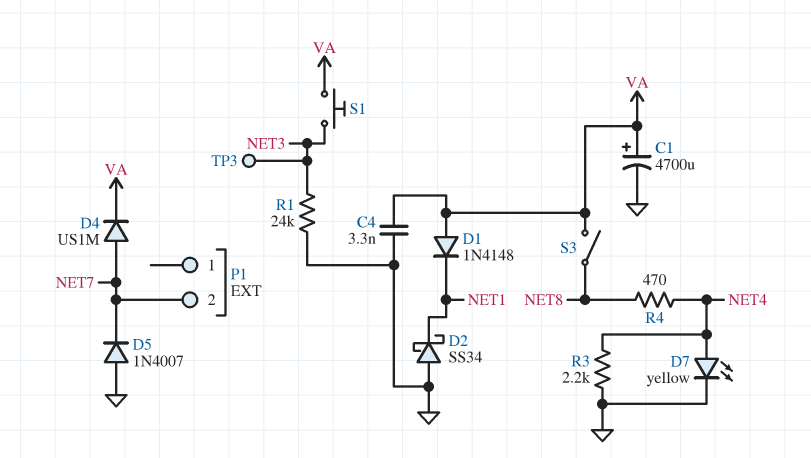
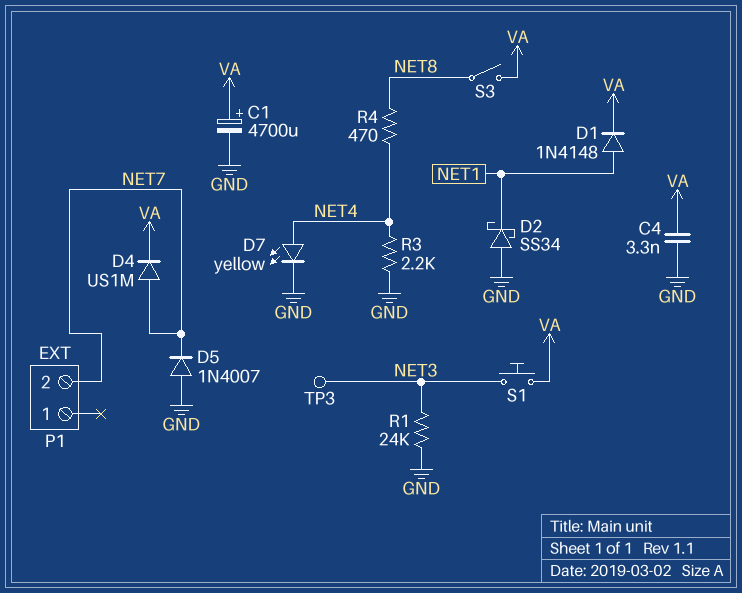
D1: diode 1N4148 (A VA, K NET1) -> diode 1N4148 (A NET1, K VA)

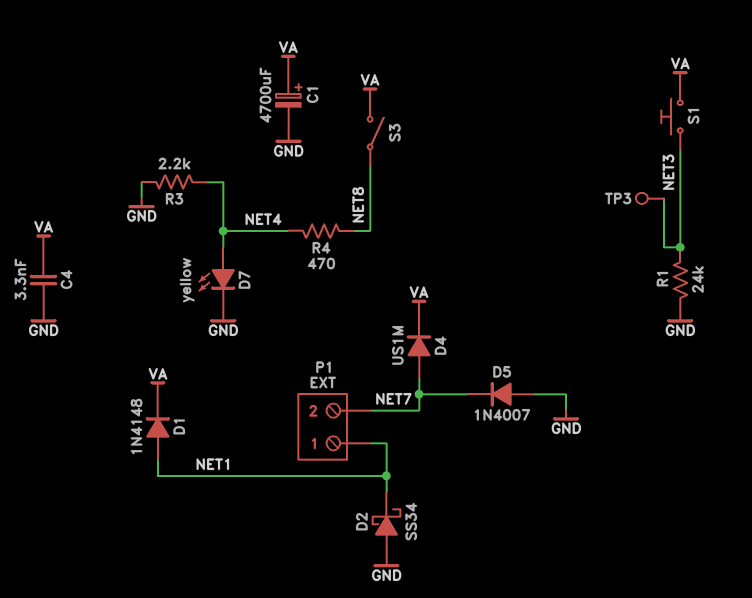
P1 pin 1: none -> NET1

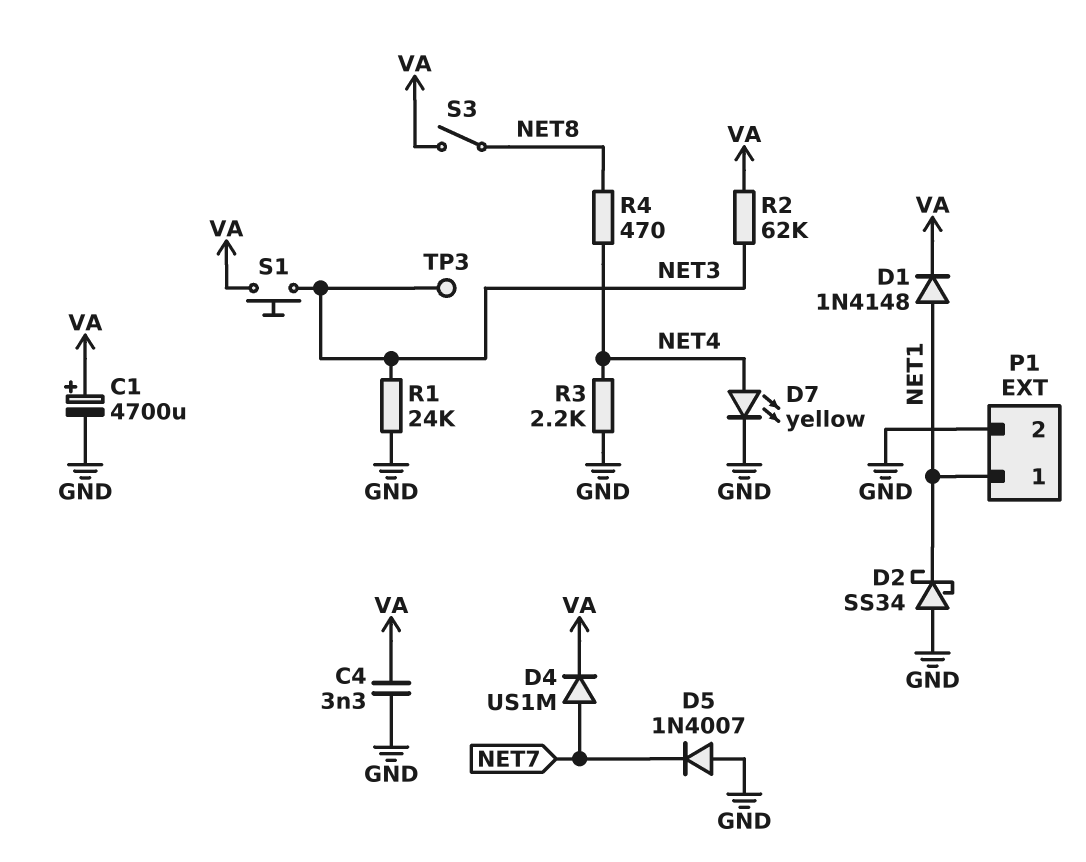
P1 pin 2: NET7 -> GND
R2: none -> 62k (NET3, VA)

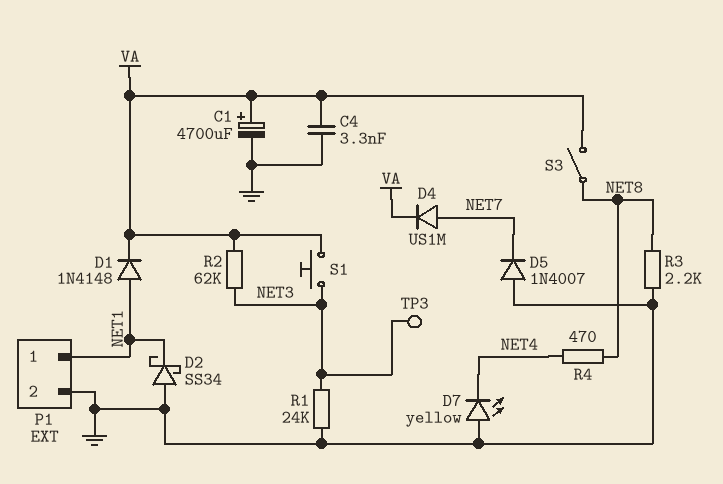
D7: LED yellow (A NET4, K GND) -> LED yellow (A GND, K NET4)
R3: 2.2k (GND, NET4) -> 2.2k (GND, NET8)

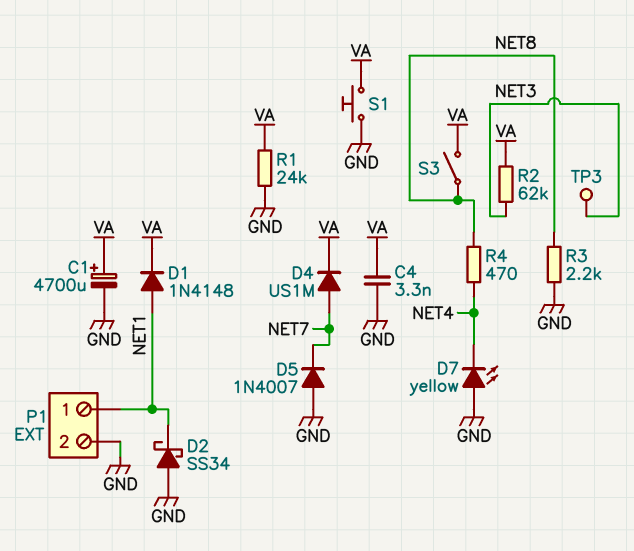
R1: 24k (GND, NET3) -> 24k (GND, VA)
S1: button (NET3, VA) -> button (GND, VA)

